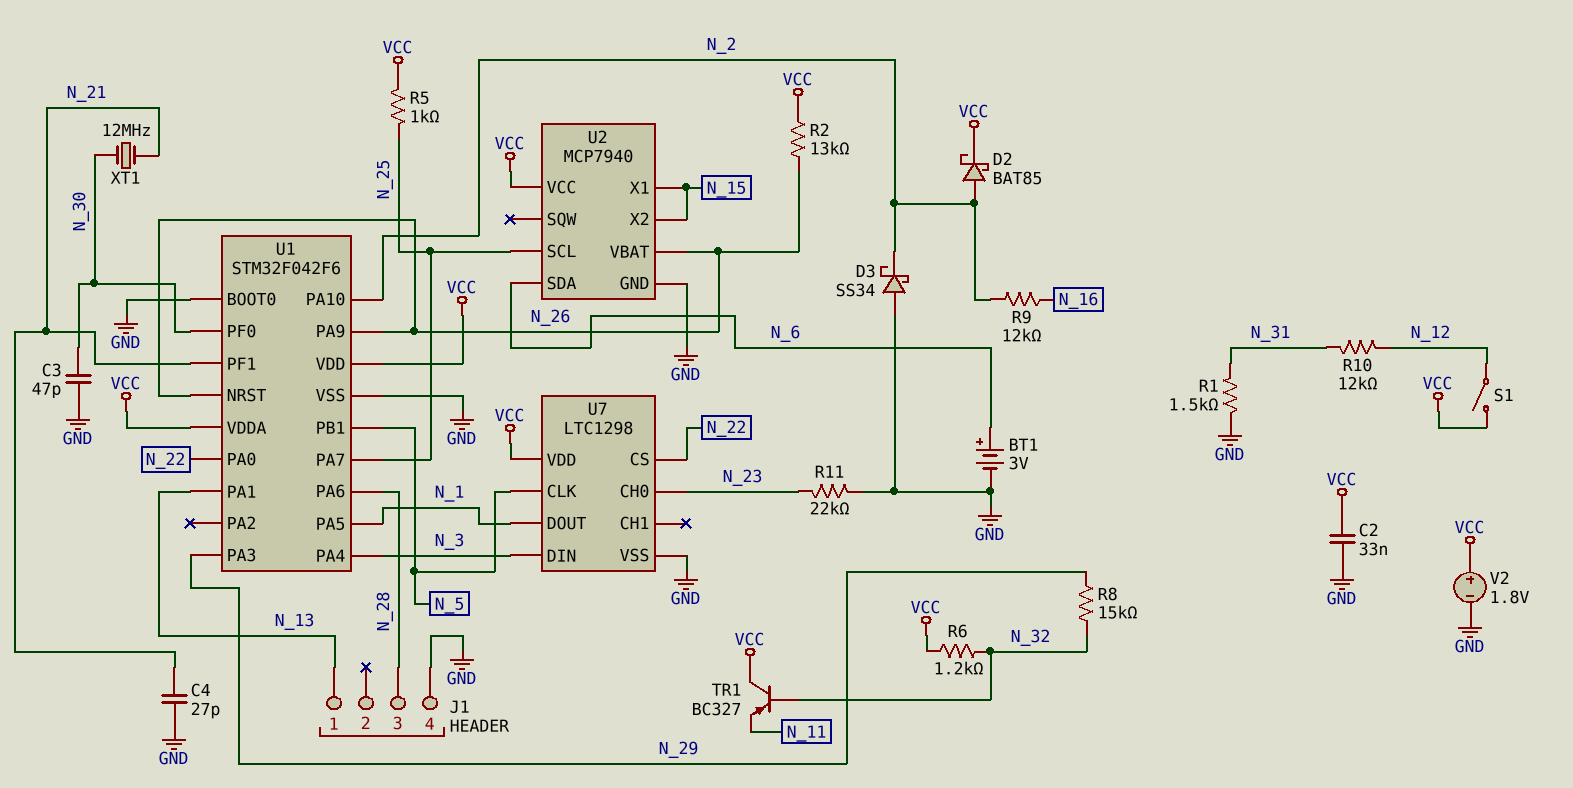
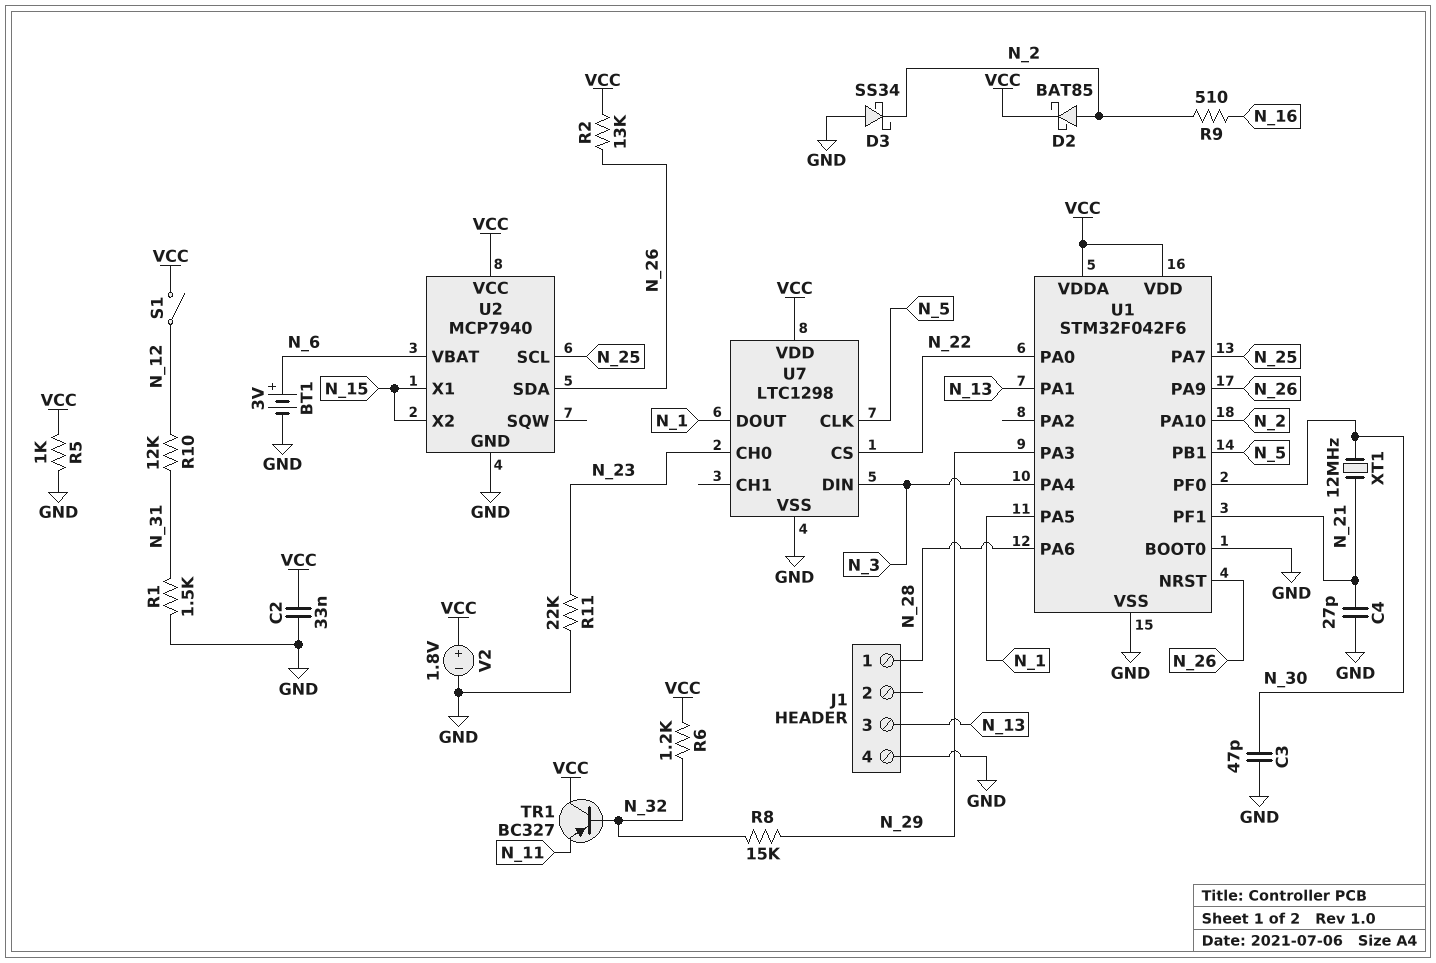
J1 pin 1: N_13 -> N_28
J1 pin 3: N_28 -> N_13
R5: 1k (N_25, VCC) -> 1k (GND, VCC)
R9: 12k (N_2, N_16) -> 510 (N_2, N_16)
U2 pin SDA: N_6 -> N_26
U2 pin VBAT: N_26 -> N_6

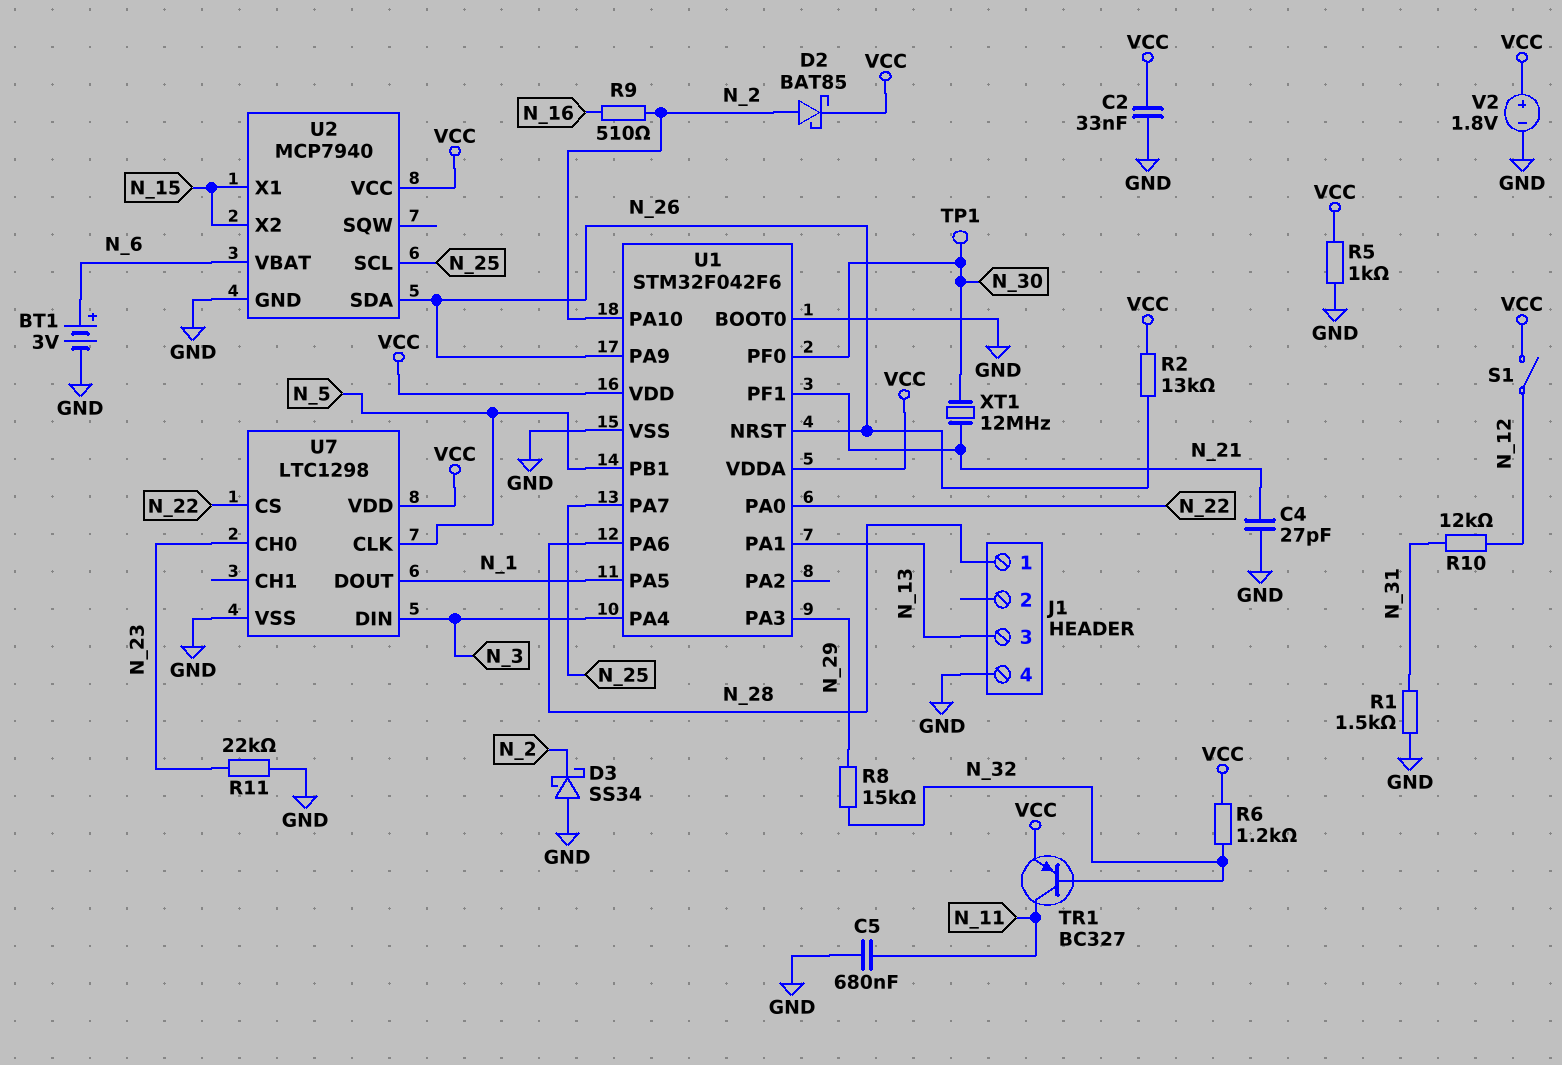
C3: 47pF (GND, N_30) -> none
C5: none -> 680nF (GND, N_11)
TP1: none -> test point (N_30)
TR1: PNP BC327 (B N_32, C VCC, E N_11) -> PNP BC327 (B N_32, C N_11, E VCC)

